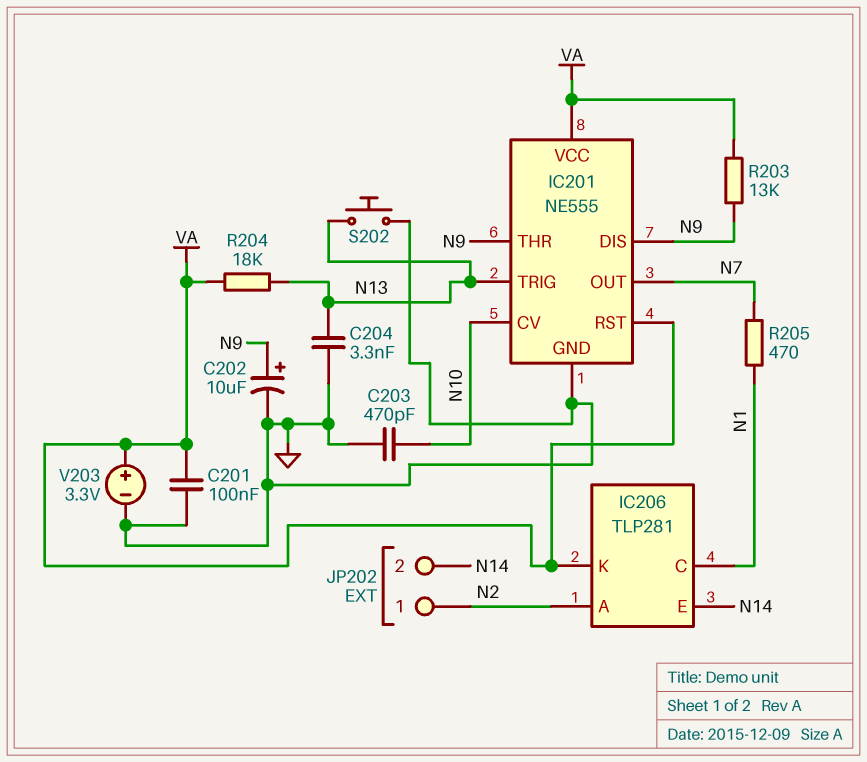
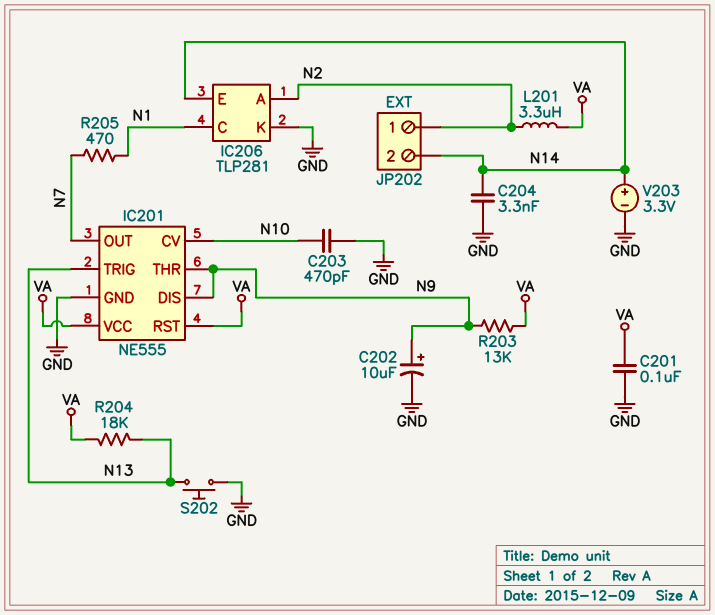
C204: 3.3nF (GND, N13) -> 3.3nF (GND, N14)
IC206 pin K: VA -> GND
L201: none -> 3.3uH (N2, VA)
V203: 3.3V (plus VA, minus GND) -> 3.3V (plus N14, minus GND)

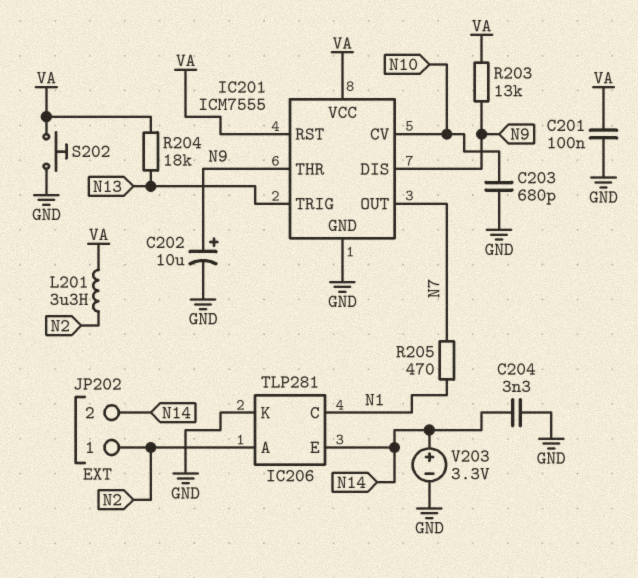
C203: 470pF (GND, N10) -> 680pF (GND, N10)
IC201: NE555 -> ICM7555
S202: button (GND, N13) -> button (GND, VA)

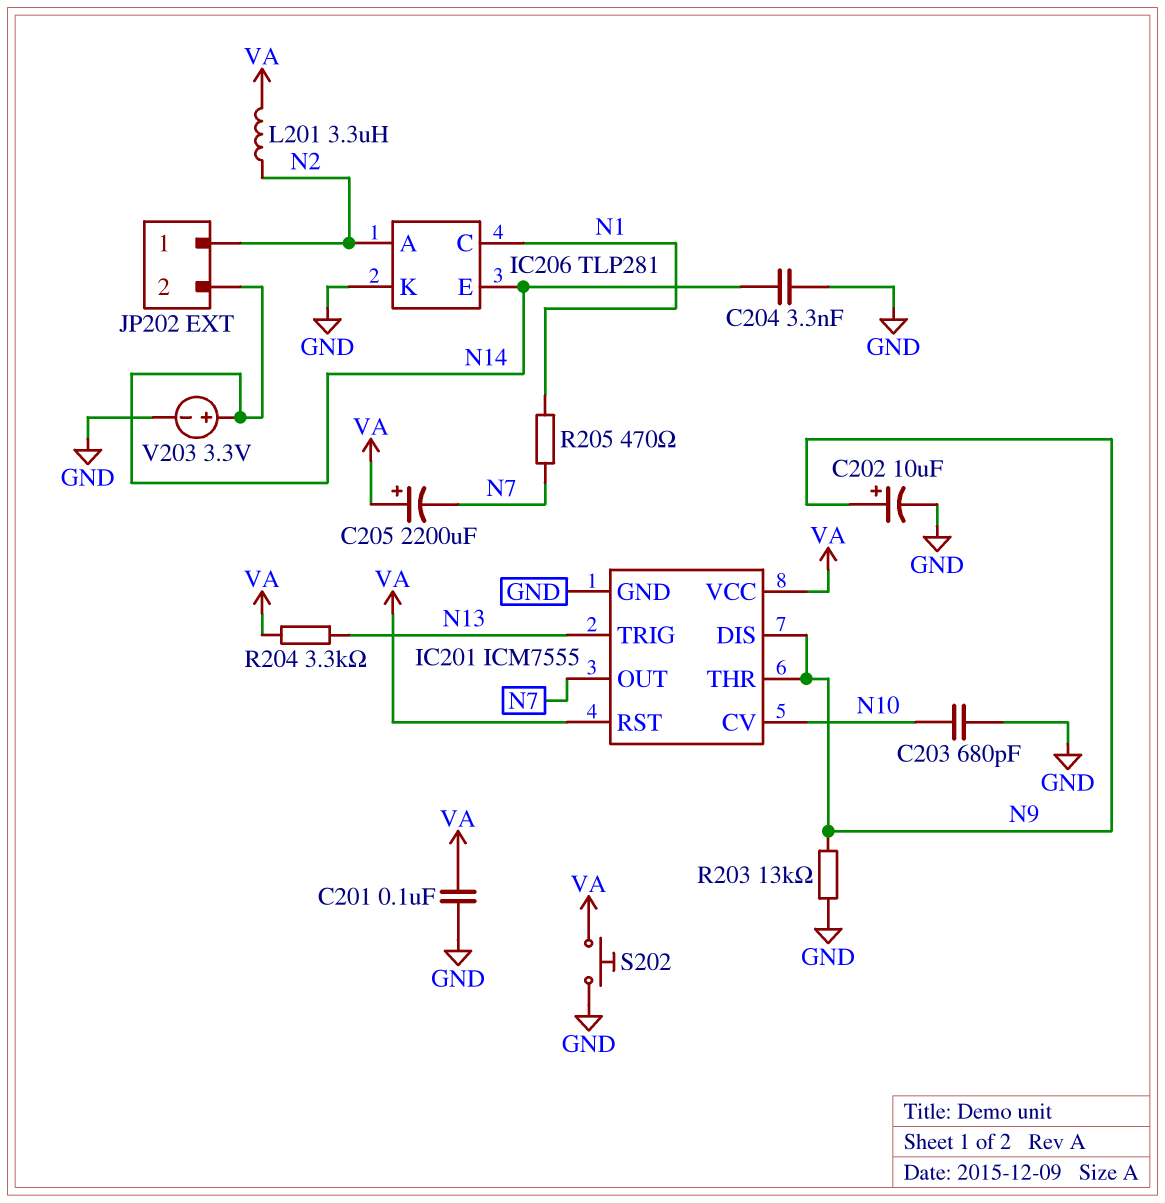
C205: none -> 2200uF (plus VA, minus N7)
R203: 13k (N9, VA) -> 13k (GND, N9)
R204: 18k (N13, VA) -> 3.3k (N13, VA)

